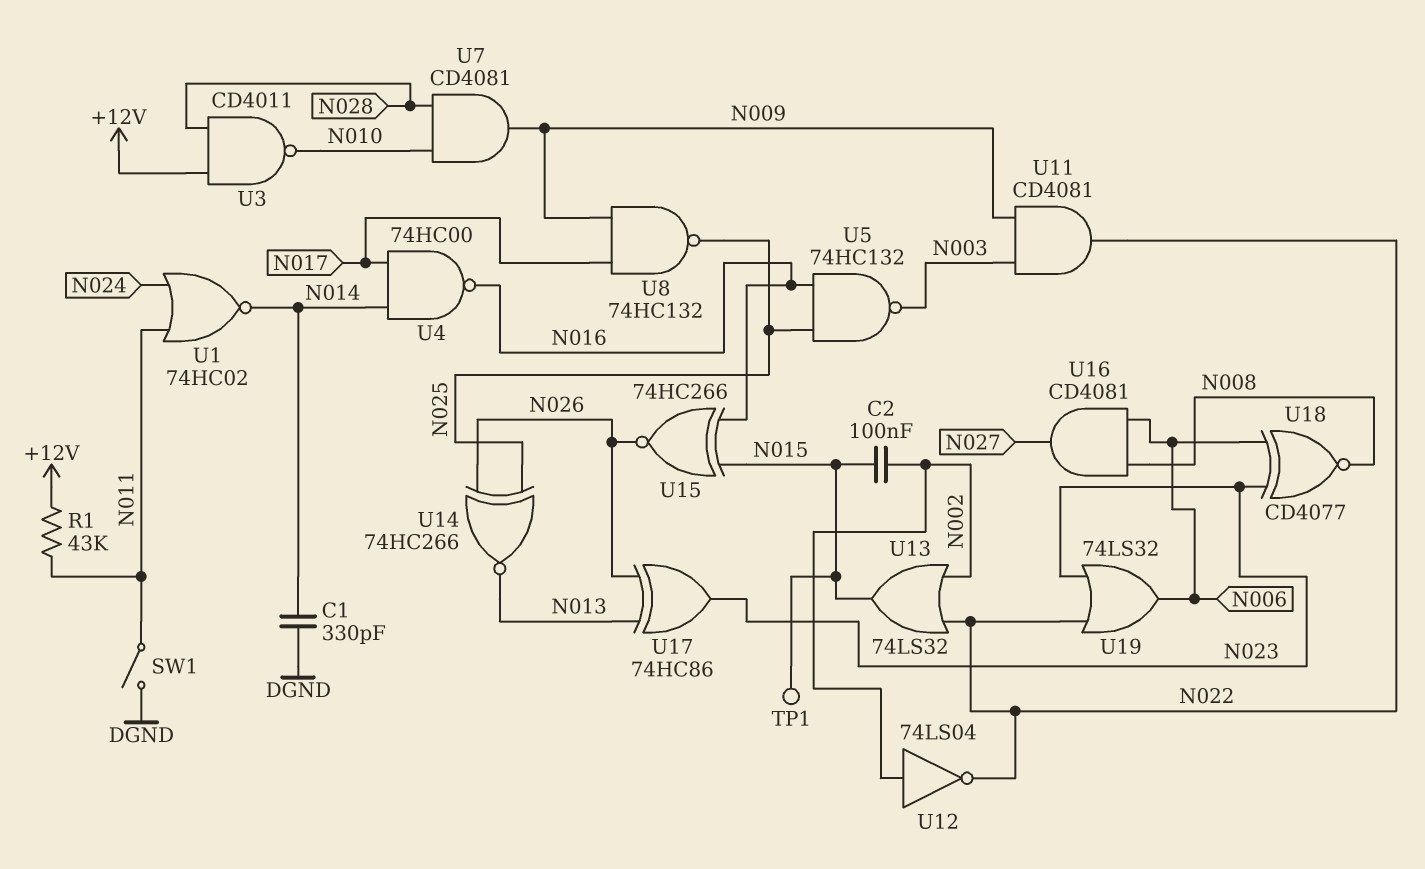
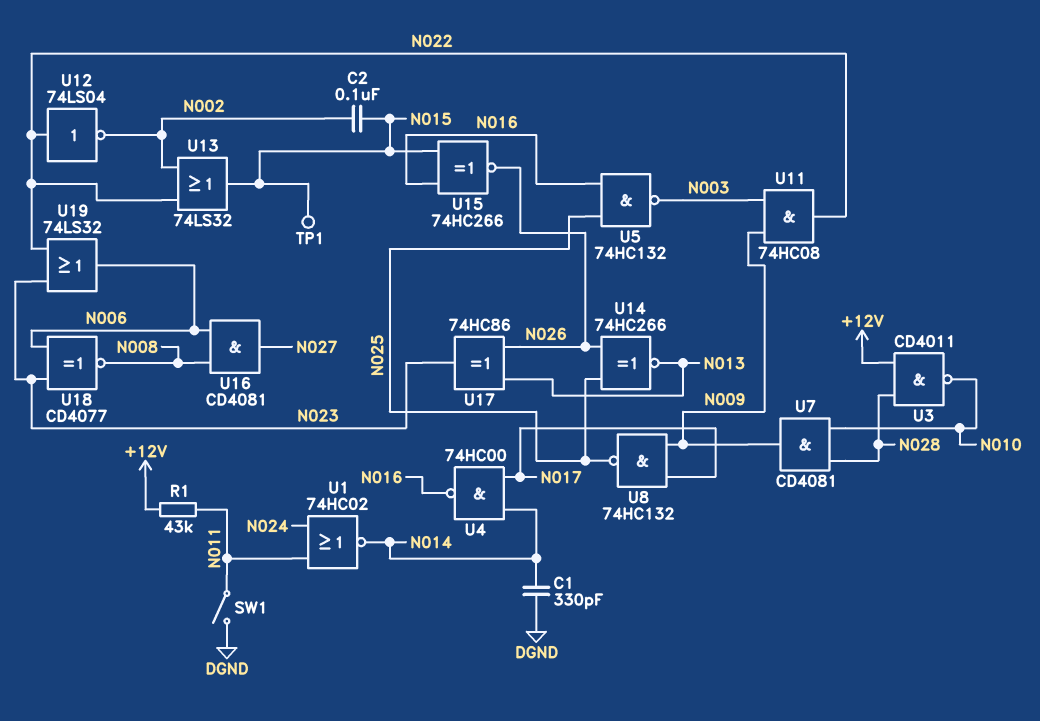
U11: AND CD4081 (in N003, in N009, out N022) -> AND 74HC08 (in N003, in N009, out N022)
U12: NOT 74LS04 (in N002, out N022) -> NOT 74LS04 (in N022, out N002)

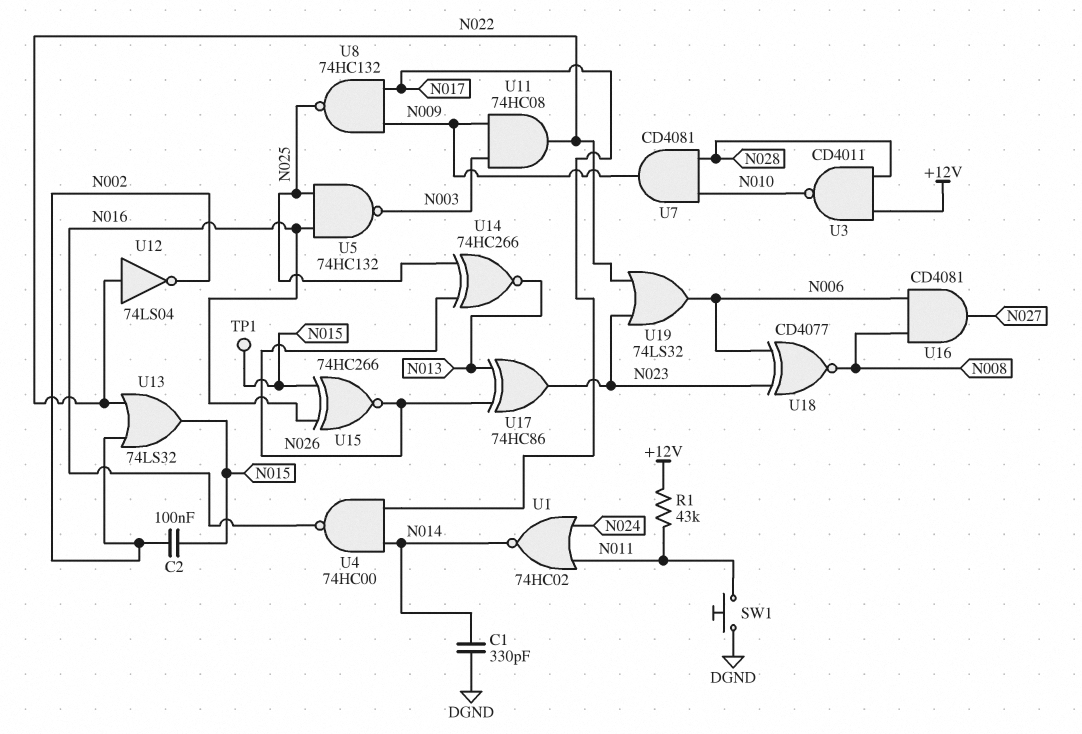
SW1: switch (DGND, N011) -> button (DGND, N011)

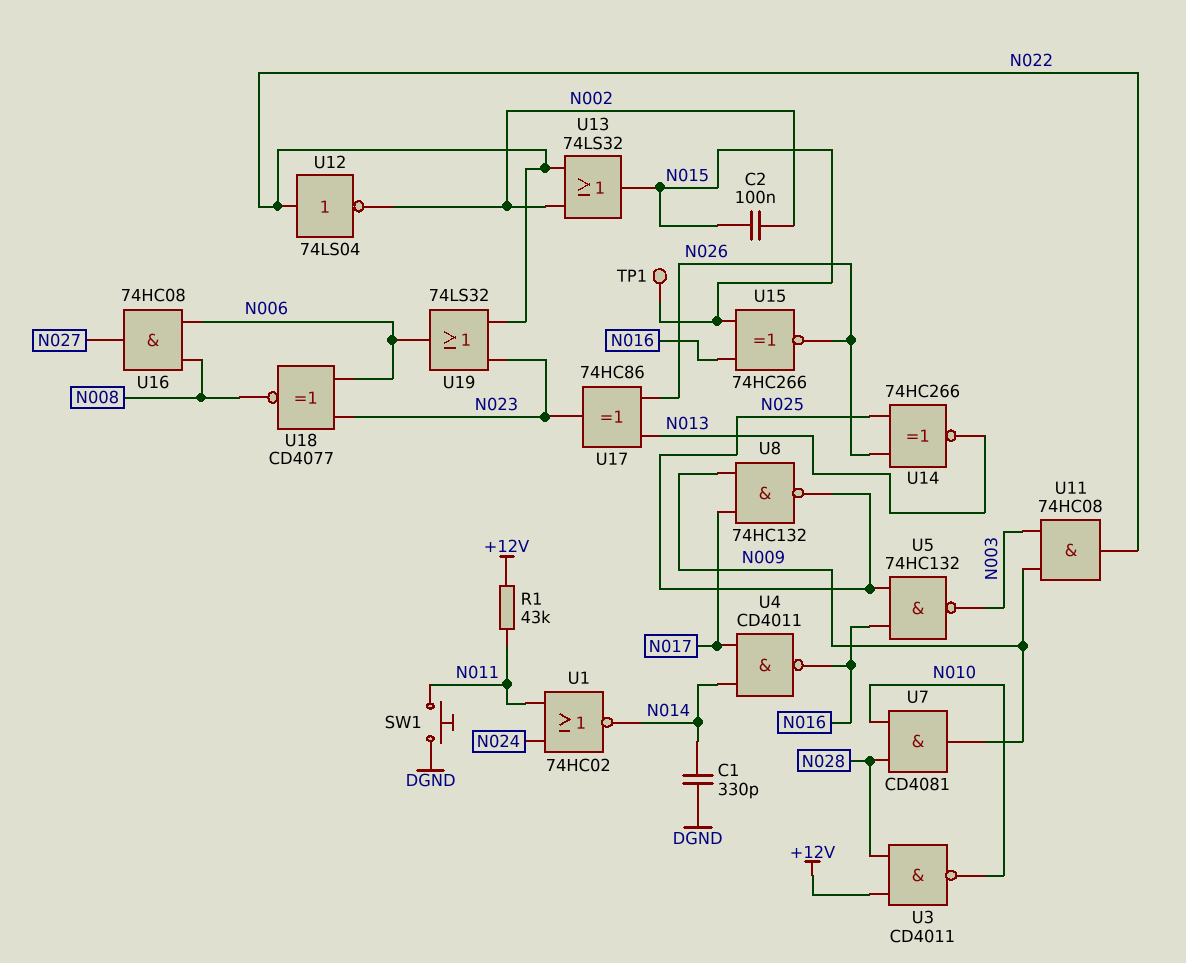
U4: NAND 74HC00 (in N014, in N017, out N016) -> NAND CD4011 (in N014, in N017, out N016)
U16: AND CD4081 (in N006, in N008, out N027) -> AND 74HC08 (in N006, in N008, out N027)

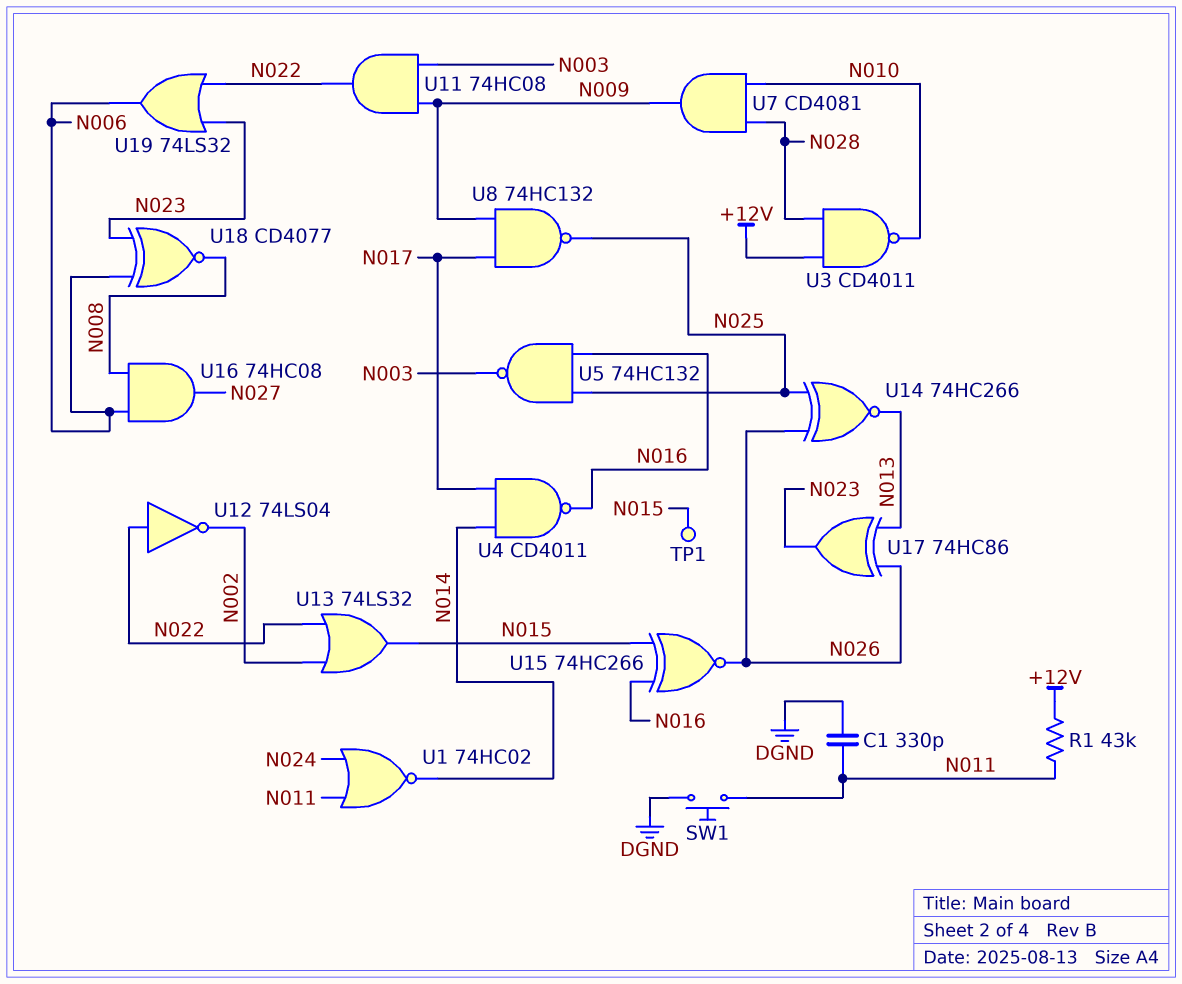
C1: 330pF (DGND, N014) -> 330pF (DGND, N011)
C2: 100nF (N002, N015) -> none

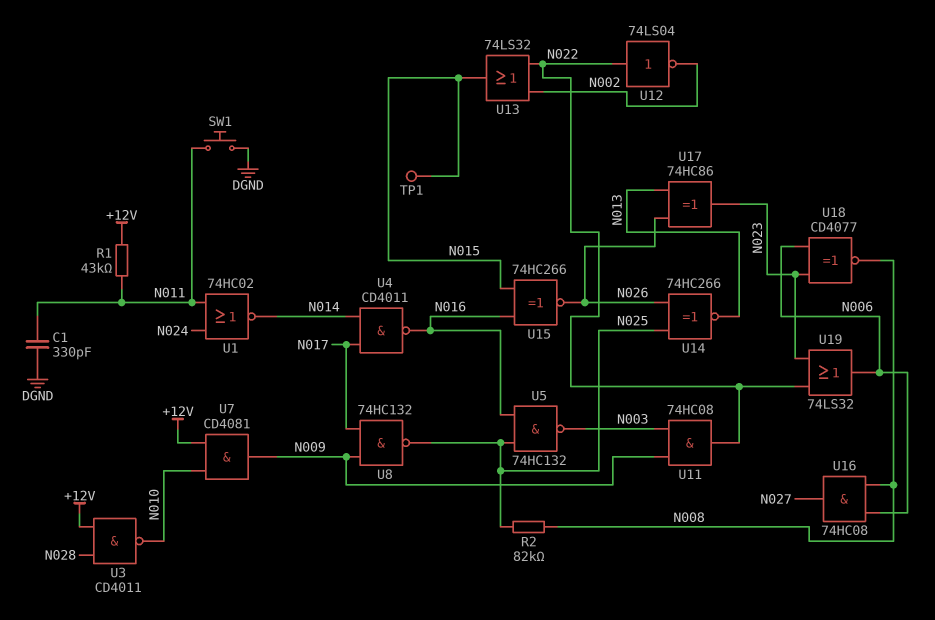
R2: none -> 82k (N008, N025)
U7: AND CD4081 (in N010, in N028, out N009) -> AND CD4081 (in +12V, in N010, out N009)

